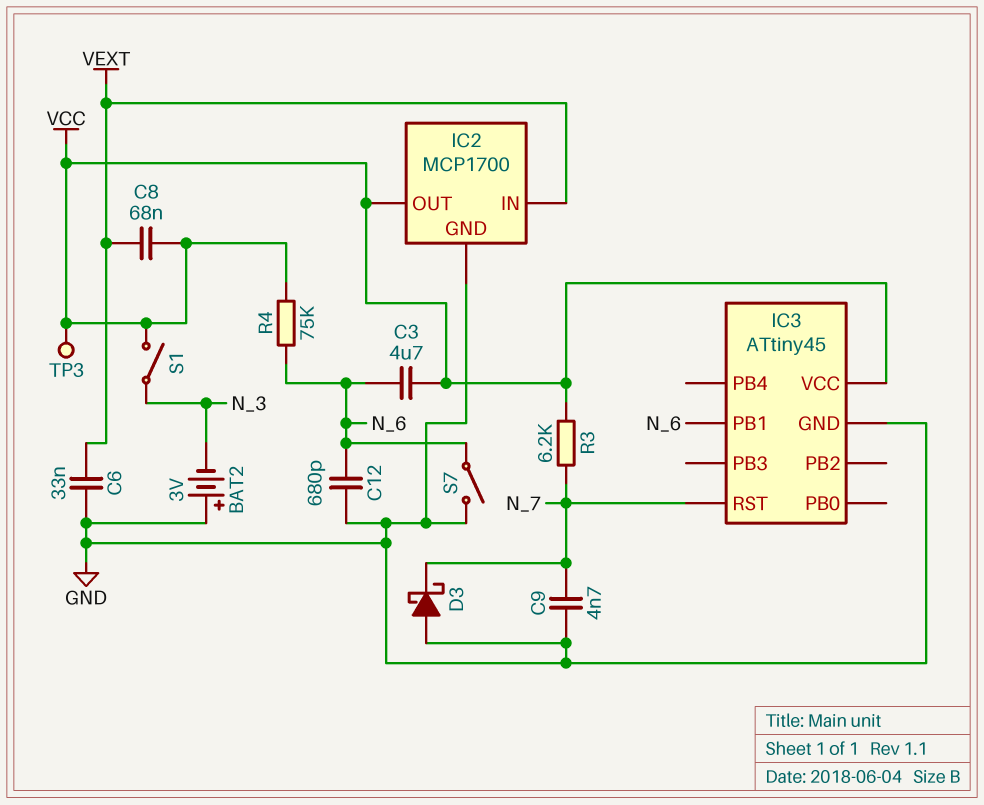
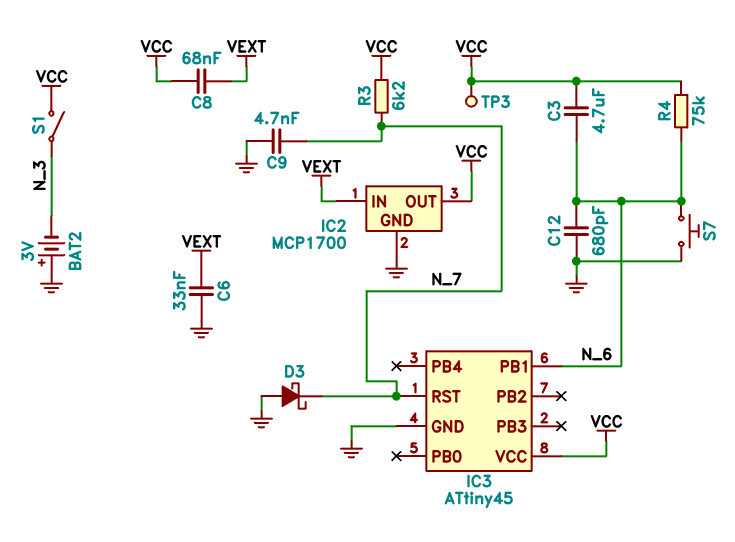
S7: switch (GND, N_6) -> button (GND, N_6)

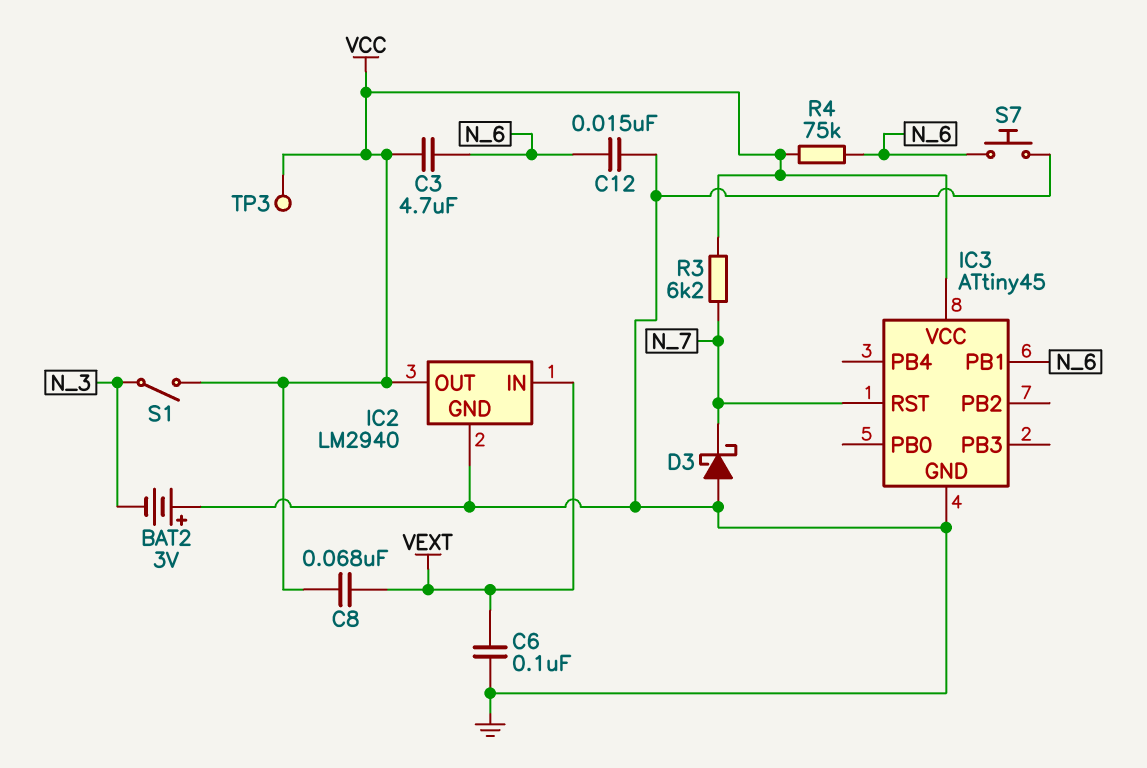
C6: 33nF (GND, VEXT) -> 100nF (GND, VEXT)
C9: 4.7nF (GND, N_7) -> none
C12: 680pF (GND, N_6) -> 15nF (GND, N_6)
IC2: MCP1700 -> LM2940

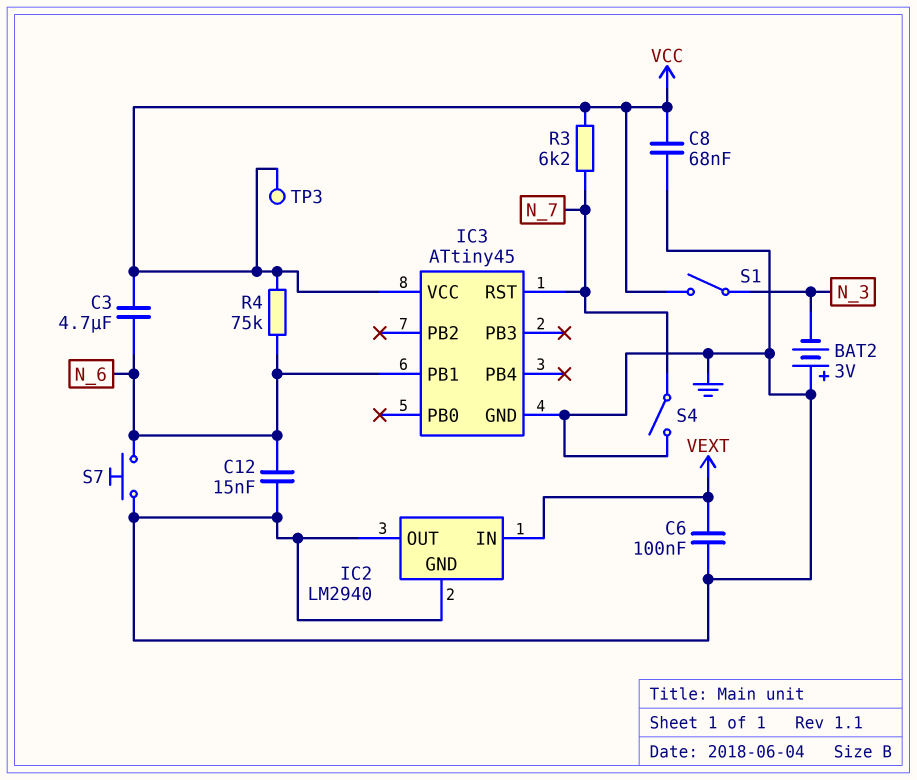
C8: 68nF (VCC, VEXT) -> 68nF (GND, VCC)
D3: schottky (A GND, K N_7) -> none
IC2 pin OUT: VCC -> GND
S4: none -> switch (GND, N_7)

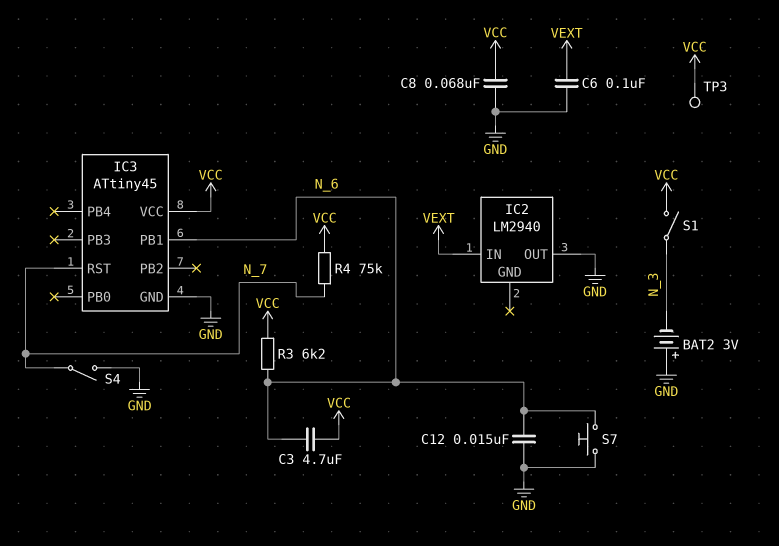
IC2 pin GND: GND -> none
R3: 6.2k (N_7, VCC) -> 6.2k (N_6, VCC)
R4: 75k (N_6, VCC) -> 75k (N_7, VCC)

